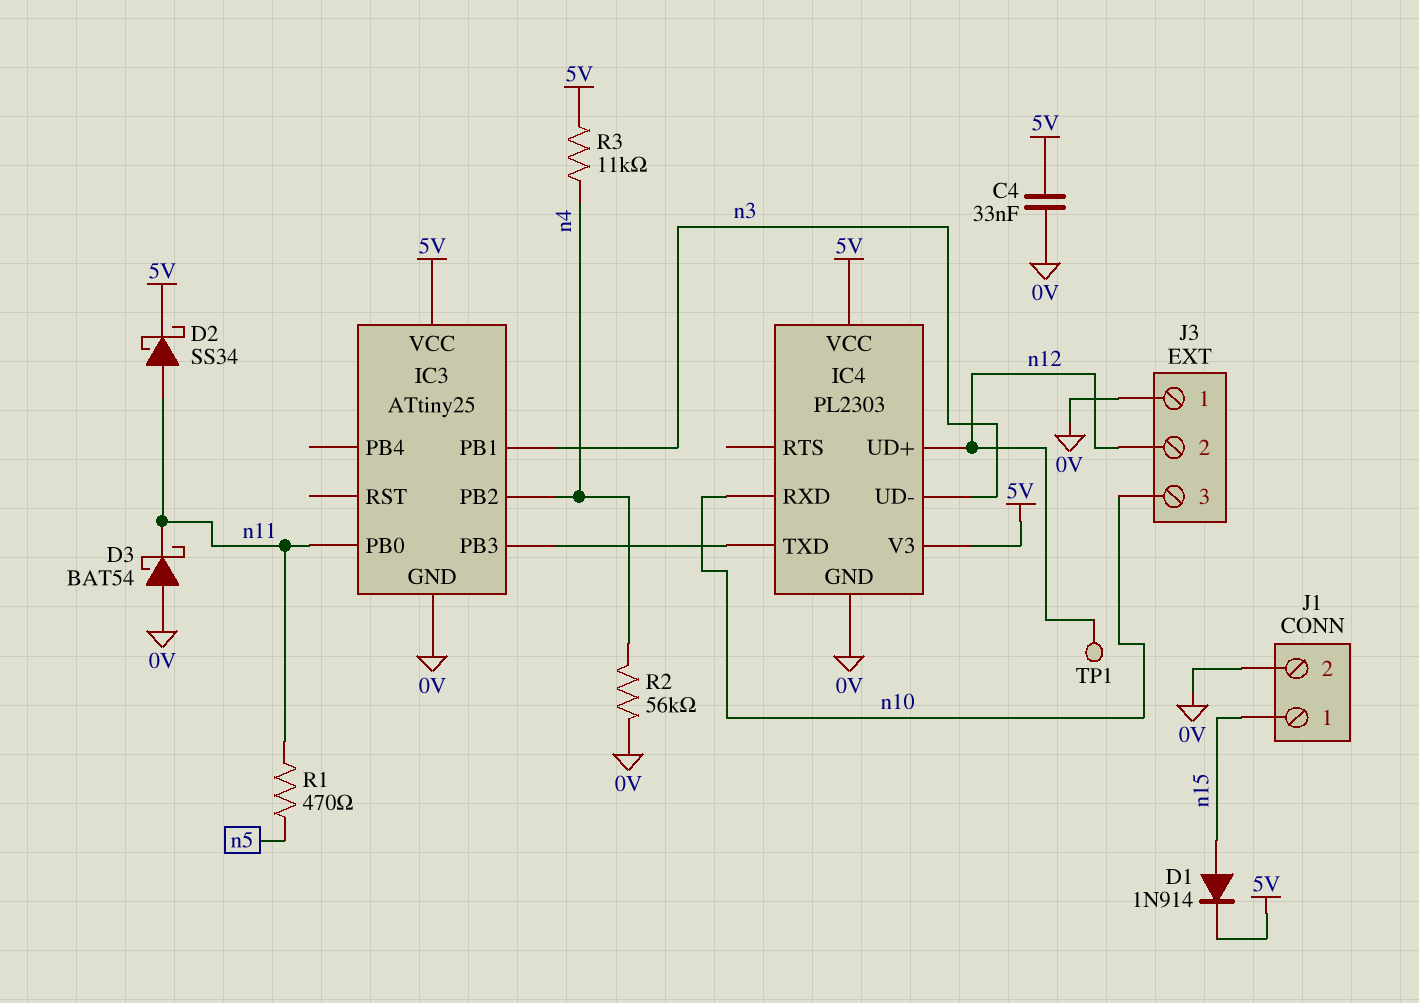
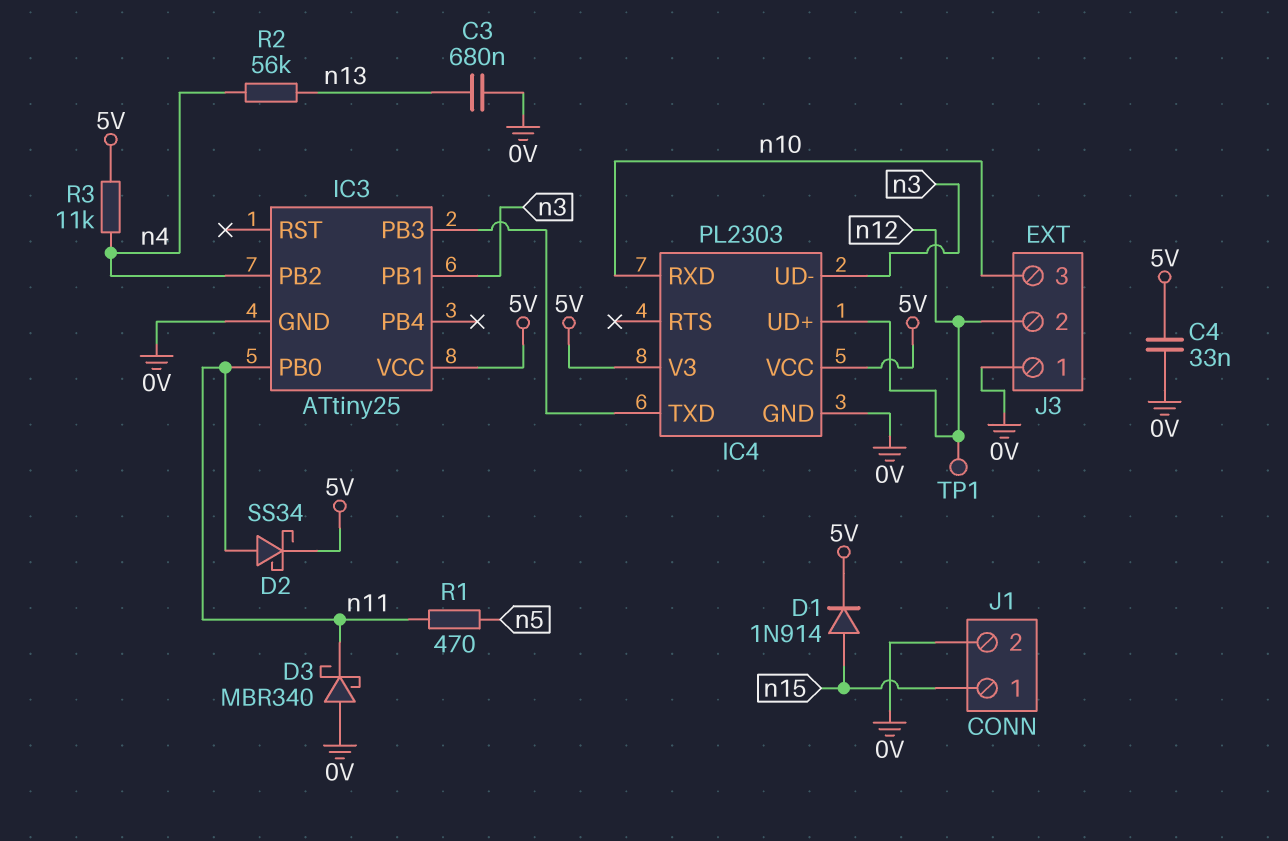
C3: none -> 680nF (0V, n13)
D3: schottky BAT54 (A 0V, K n11) -> schottky MBR340 (A 0V, K n11)
R2: 56k (0V, n4) -> 56k (n4, n13)

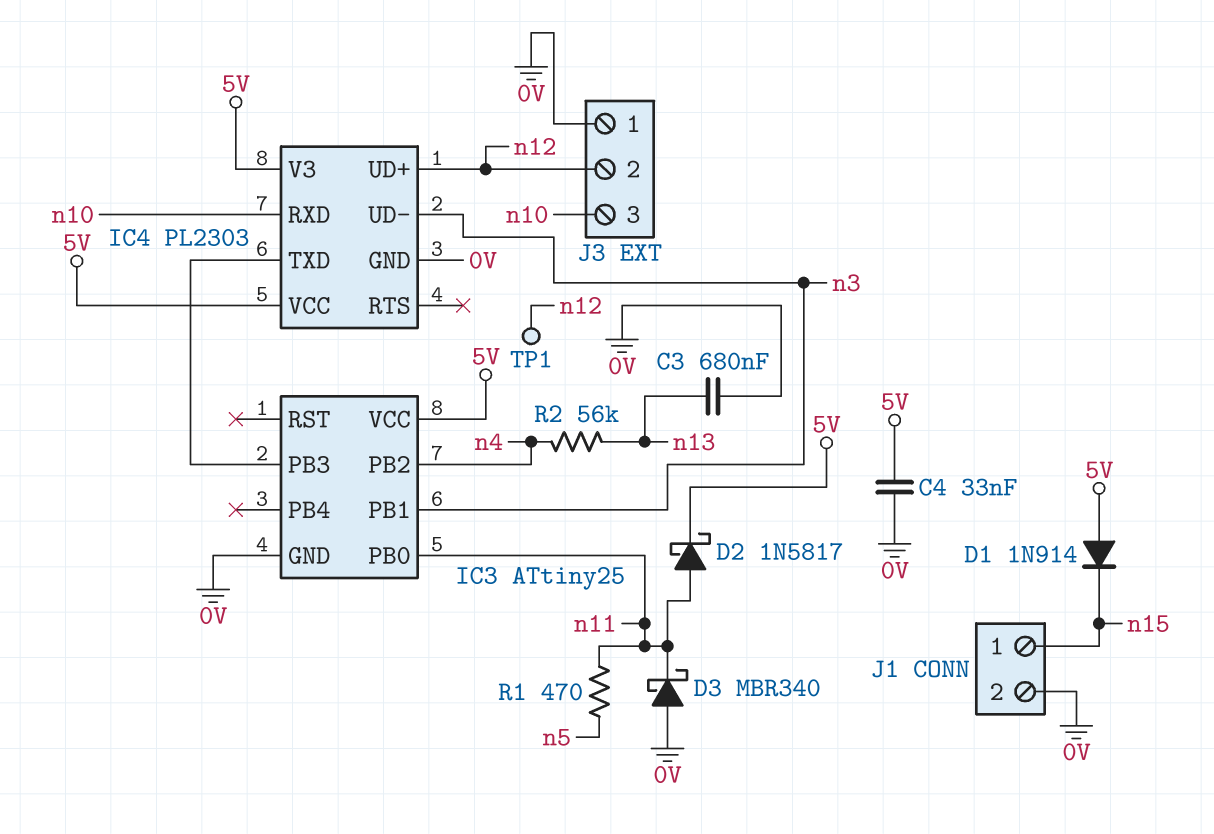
D1: diode 1N914 (A n15, K 5V) -> diode 1N914 (A 5V, K n15)
D2: schottky SS34 (A n11, K 5V) -> schottky 1N5817 (A n11, K 5V)
R3: 11k (5V, n4) -> none

